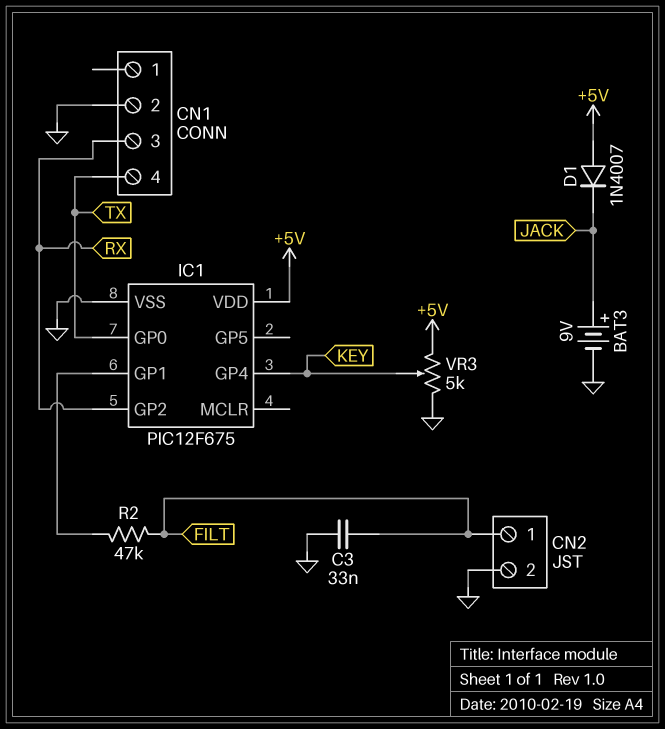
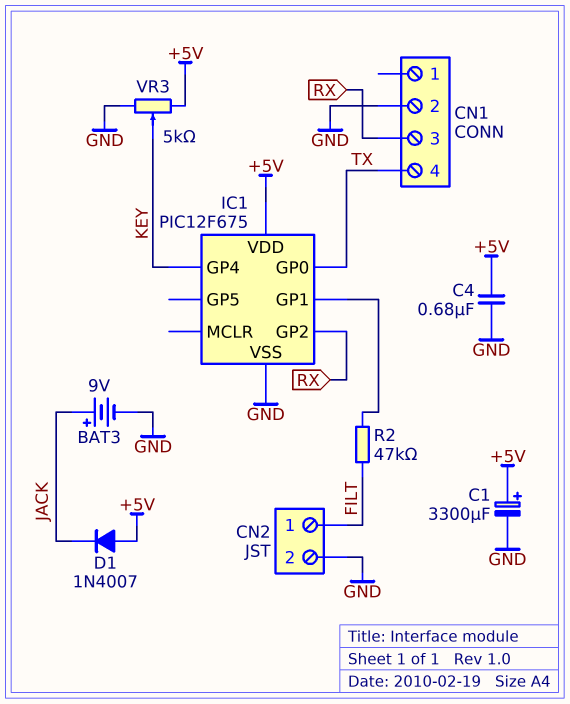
C1: none -> 3300uF (plus +5V, minus GND)
C3: 33nF (FILT, GND) -> none
C4: none -> 680nF (+5V, GND)

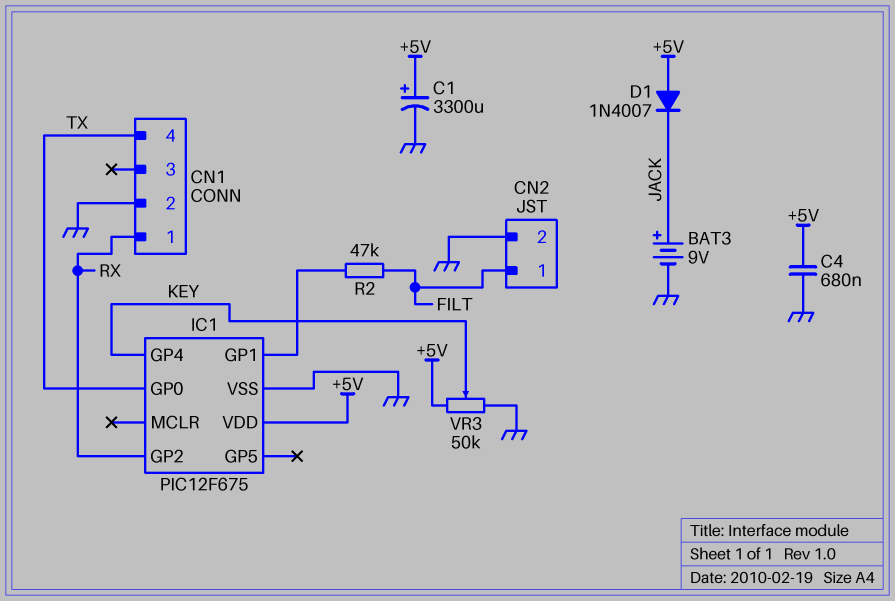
CN1 pin 1: none -> RX
CN1 pin 3: RX -> none
VR3: 5k (+5V, GND, wiper KEY) -> 50k (+5V, GND, wiper KEY)

